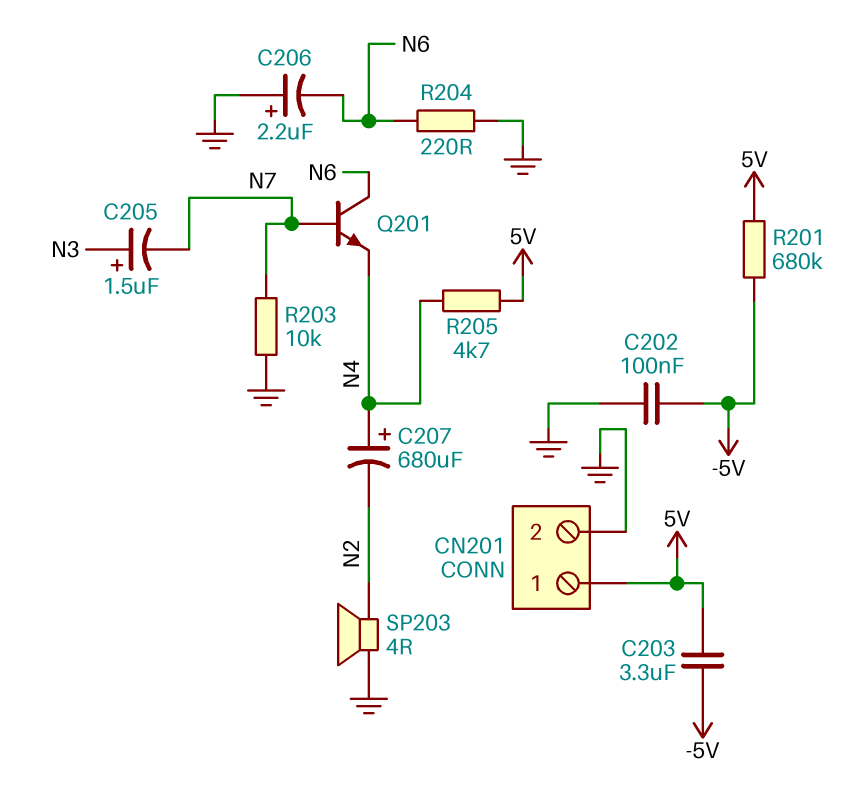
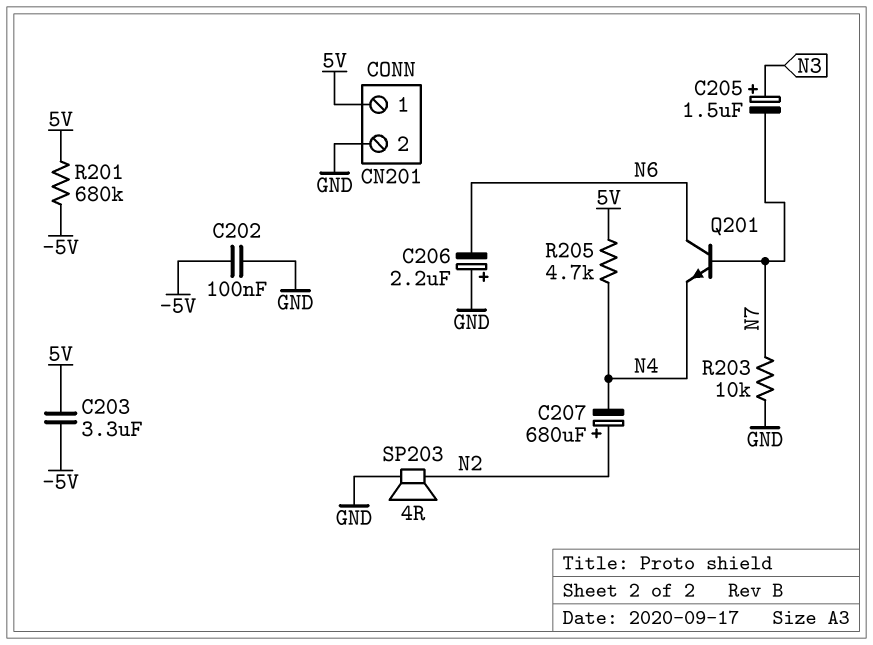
C207: 680uF (plus N4, minus N2) -> 680uF (plus N2, minus N4)
R204: 220 (GND, N6) -> none

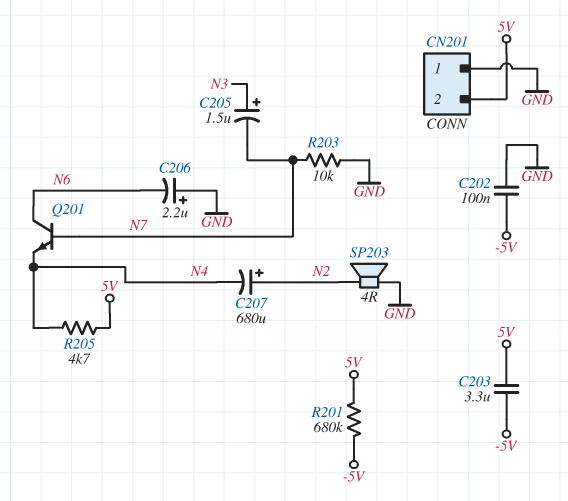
CN201 pin 1: 5V -> GND
CN201 pin 2: GND -> 5V

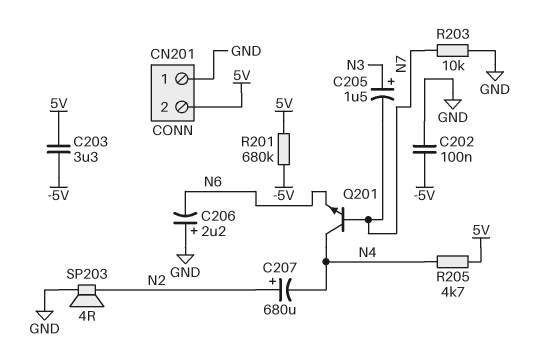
Q201: NPN (B N7, C N6, E N4) -> NPN (B N7, C N4, E N6)

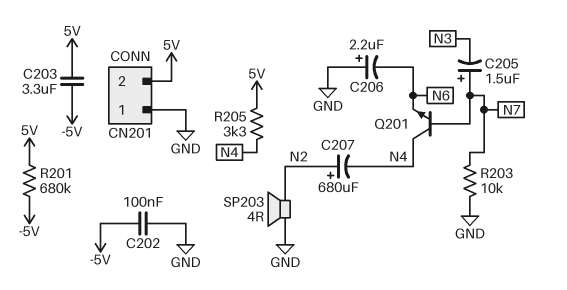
C205: 1.5uF (plus N3, minus N7) -> 1.5uF (plus N7, minus N3)
R205: 4.7k (5V, N4) -> 3.3k (5V, N4)

